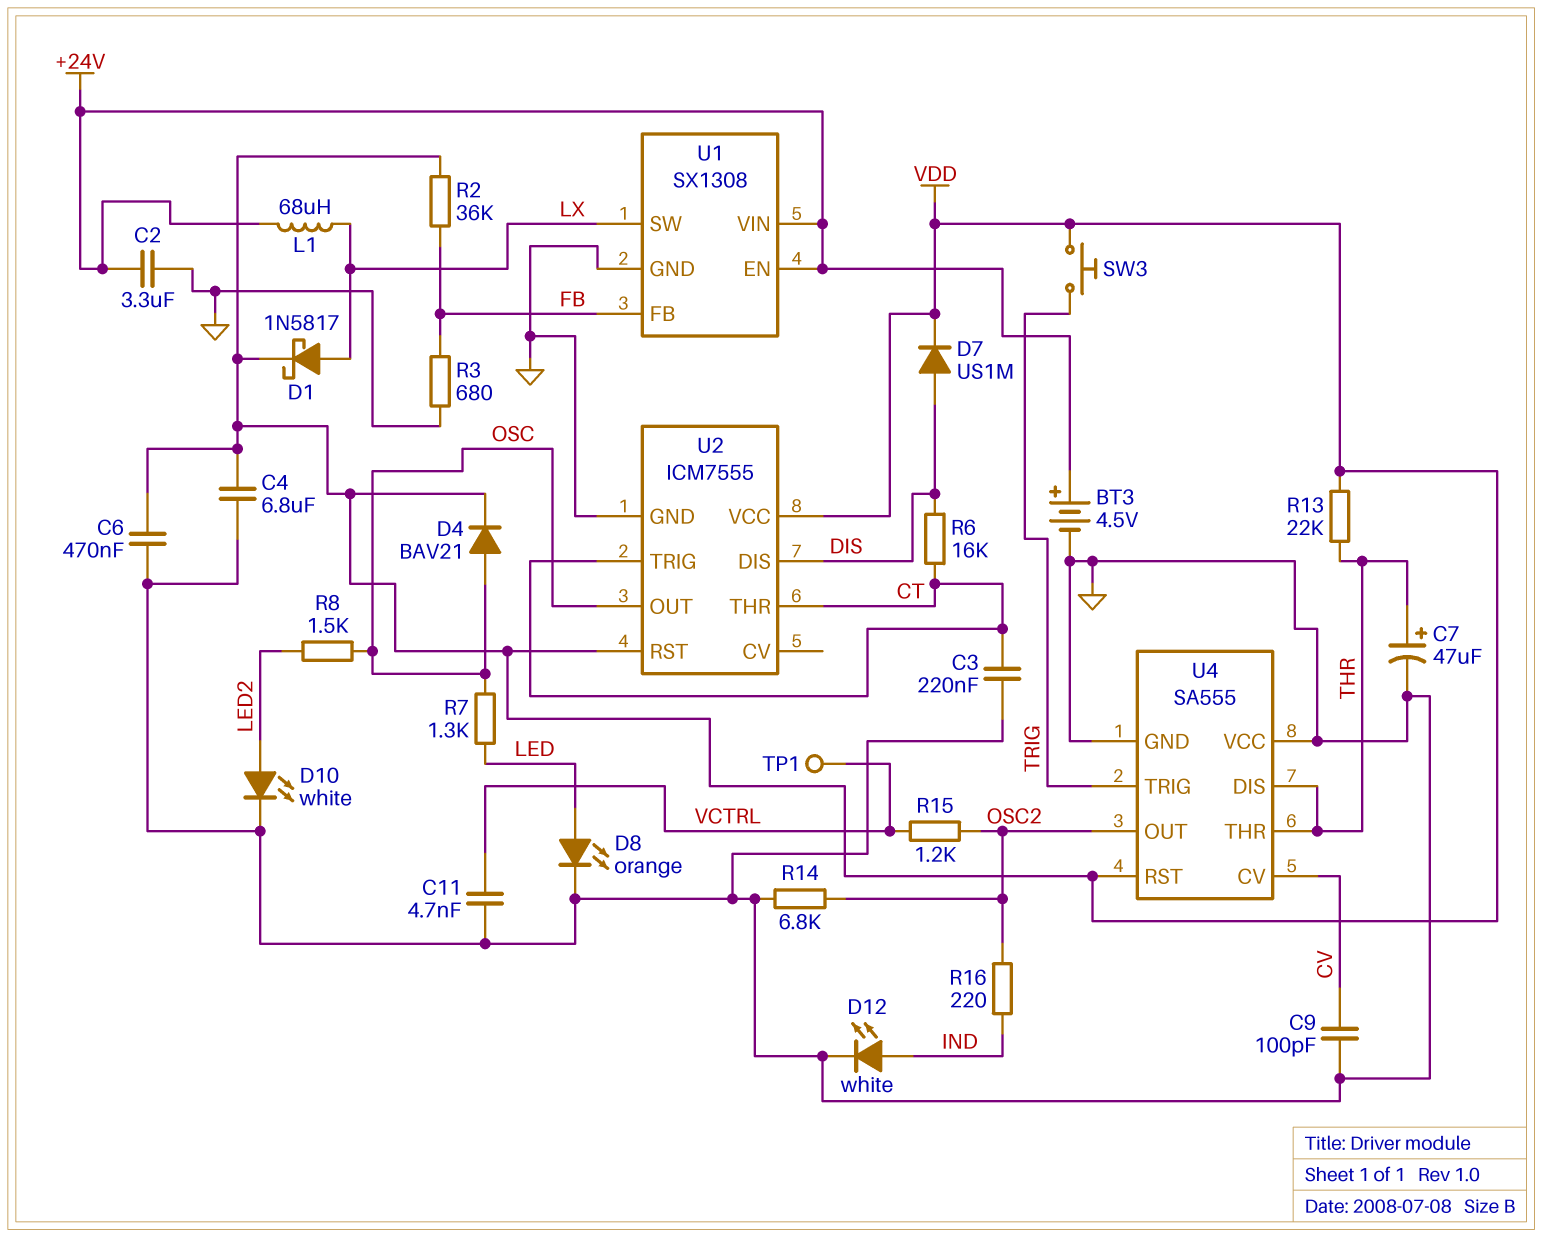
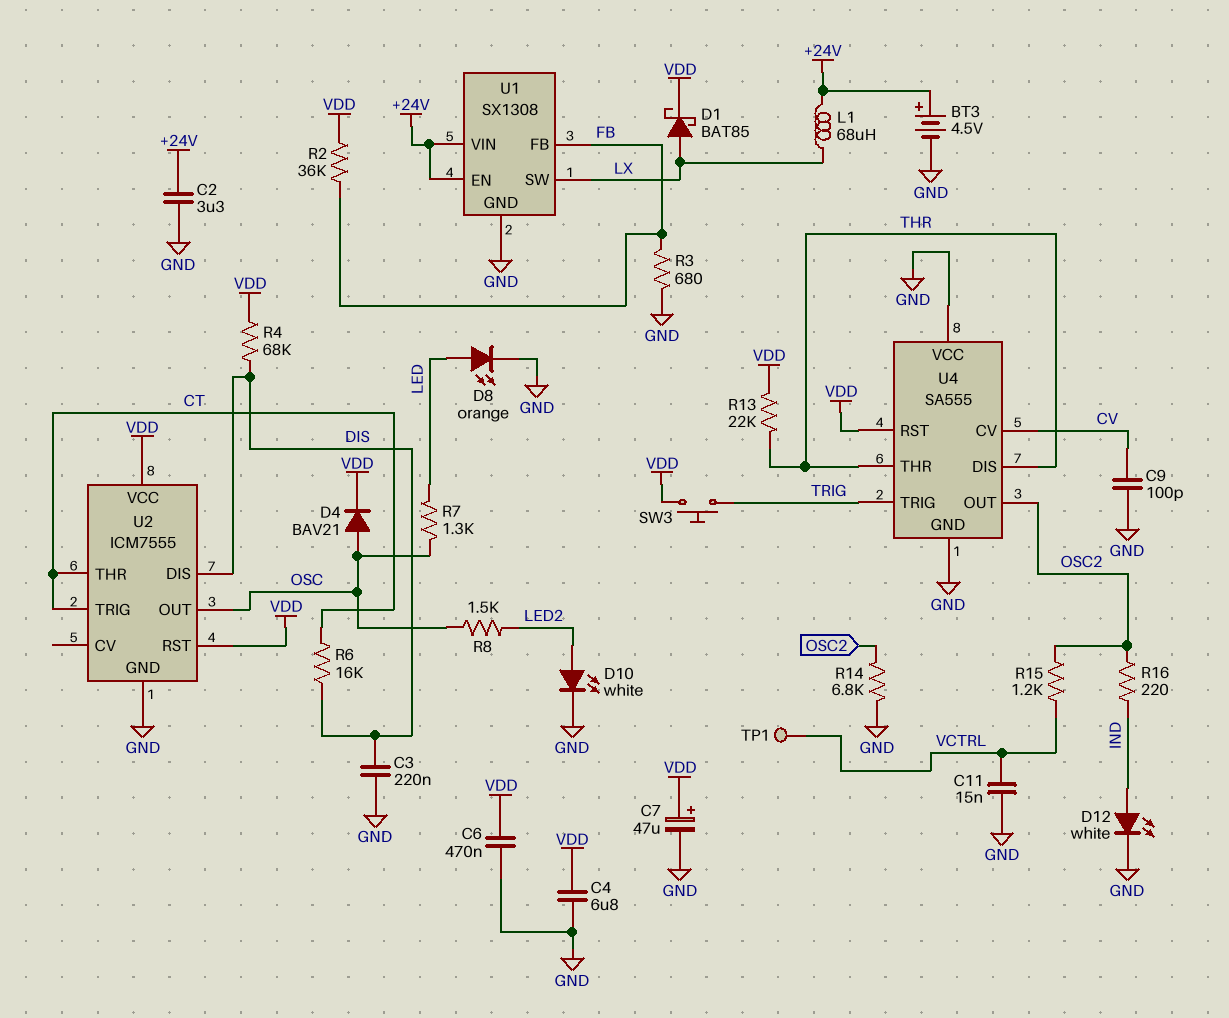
C3: 220nF (CT, GND) -> 220nF (DIS, GND)
C7: 47uF (plus THR, minus GND) -> 47uF (plus VDD, minus GND)
C11: 4.7nF (GND, VCTRL) -> 15nF (GND, VCTRL)
D1: schottky 1N5817 (A LX, K VDD) -> schottky BAT85 (A LX, K VDD)
D7: diode US1M (A DIS, K VDD) -> none
R4: none -> 68k (DIS, VDD)

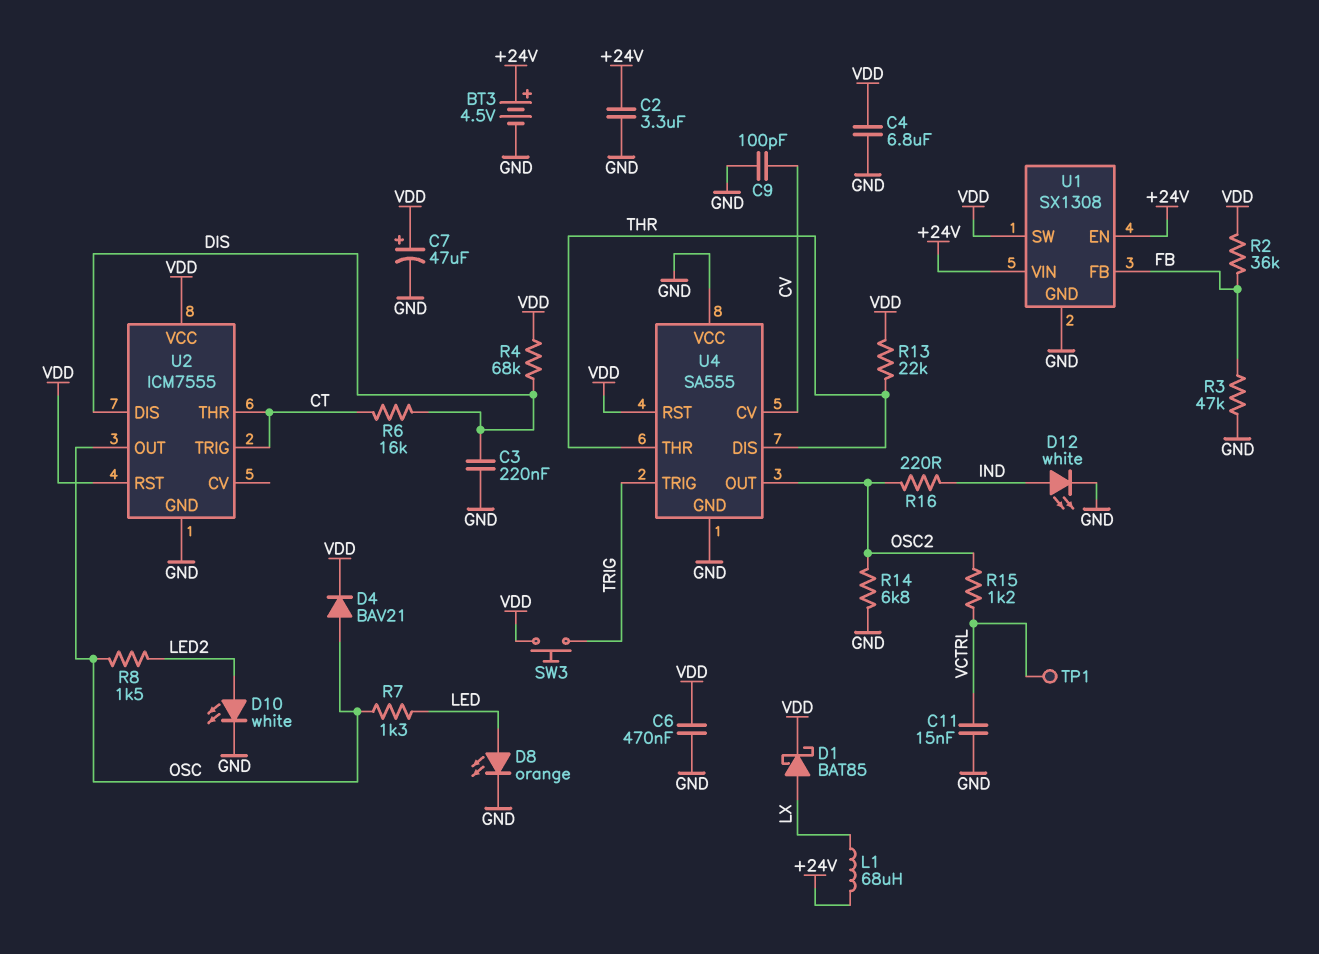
R3: 680 (FB, GND) -> 47k (FB, GND)
U1 pin SW: LX -> VDD

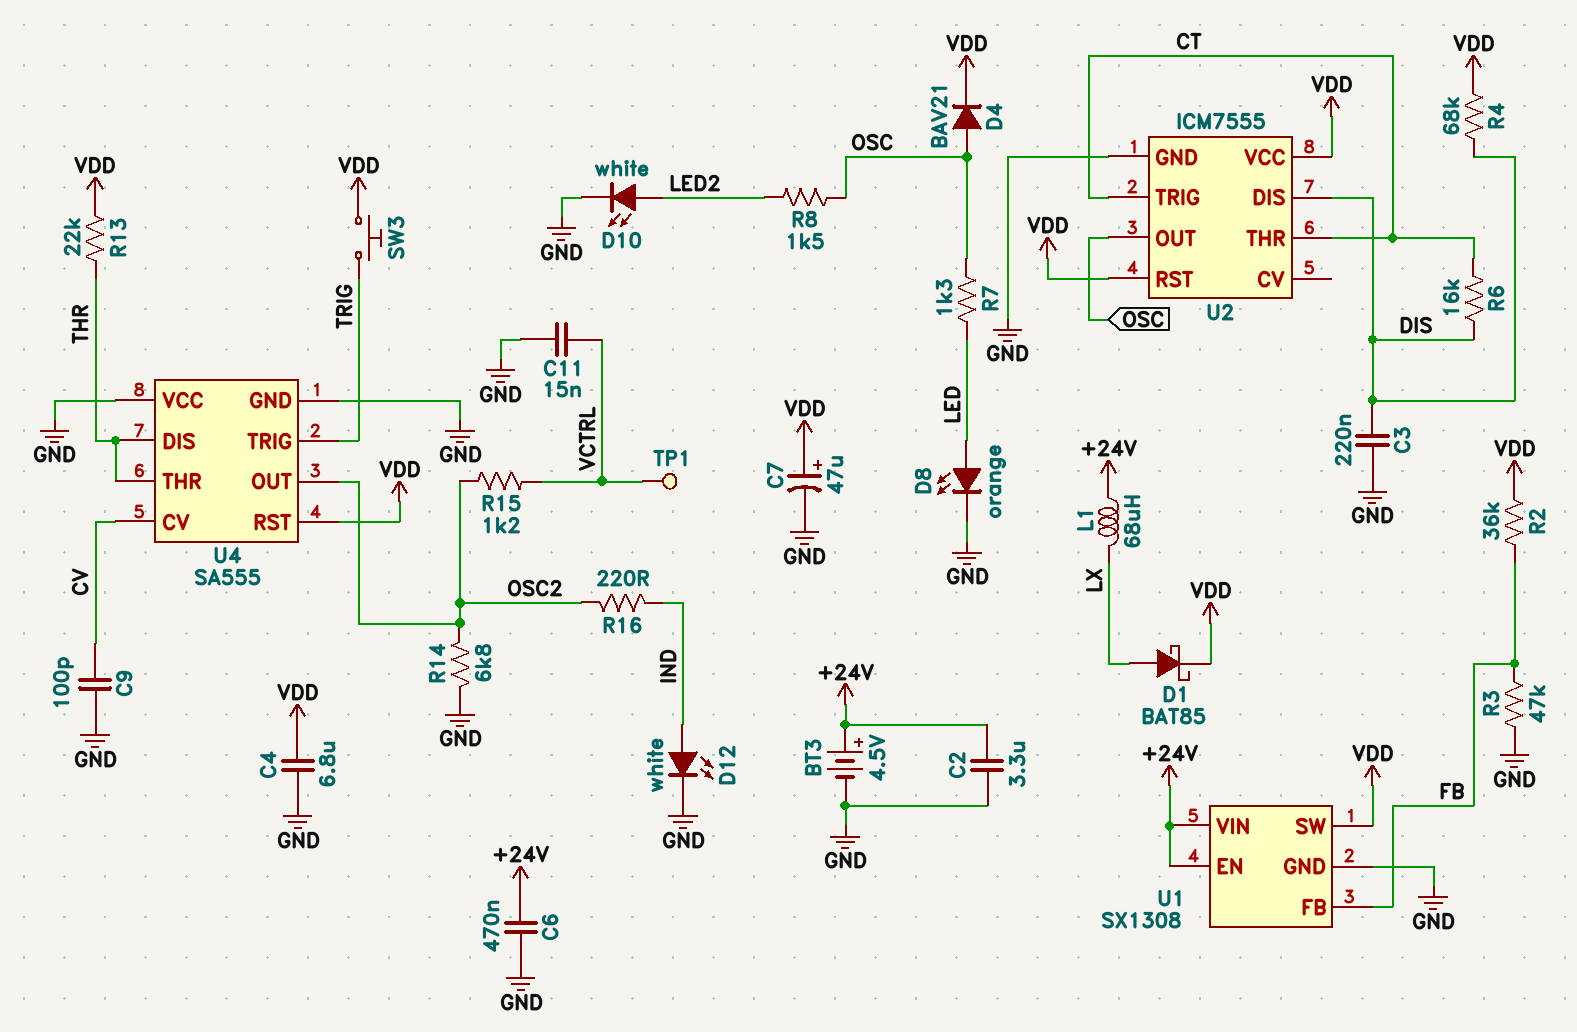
C6: 470nF (GND, VDD) -> 470nF (+24V, GND)

